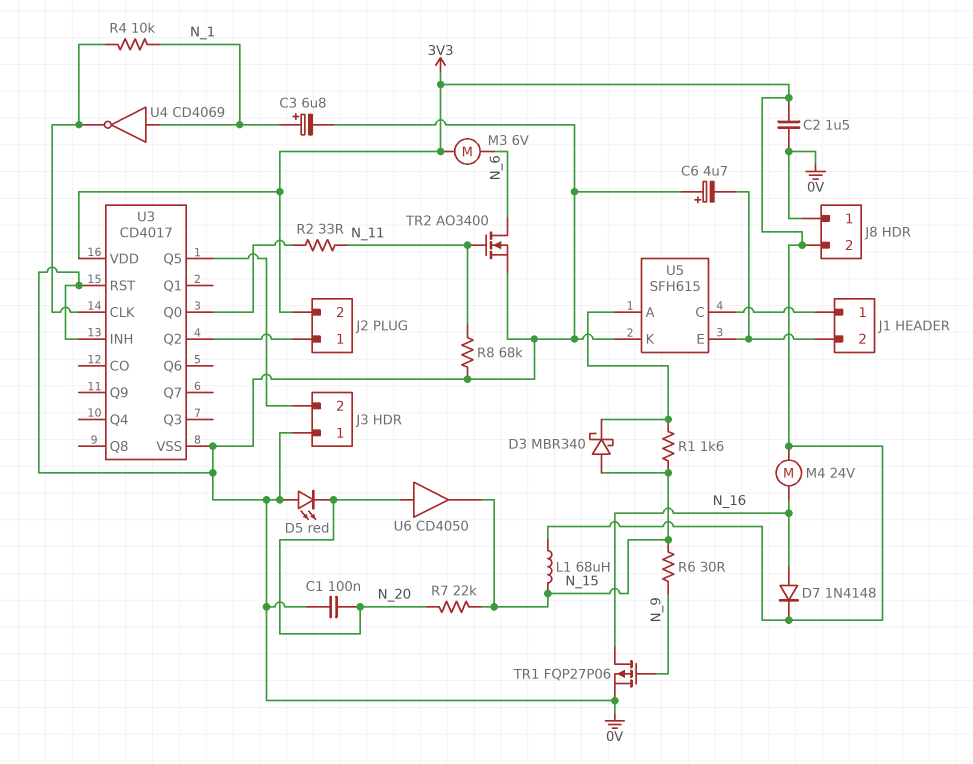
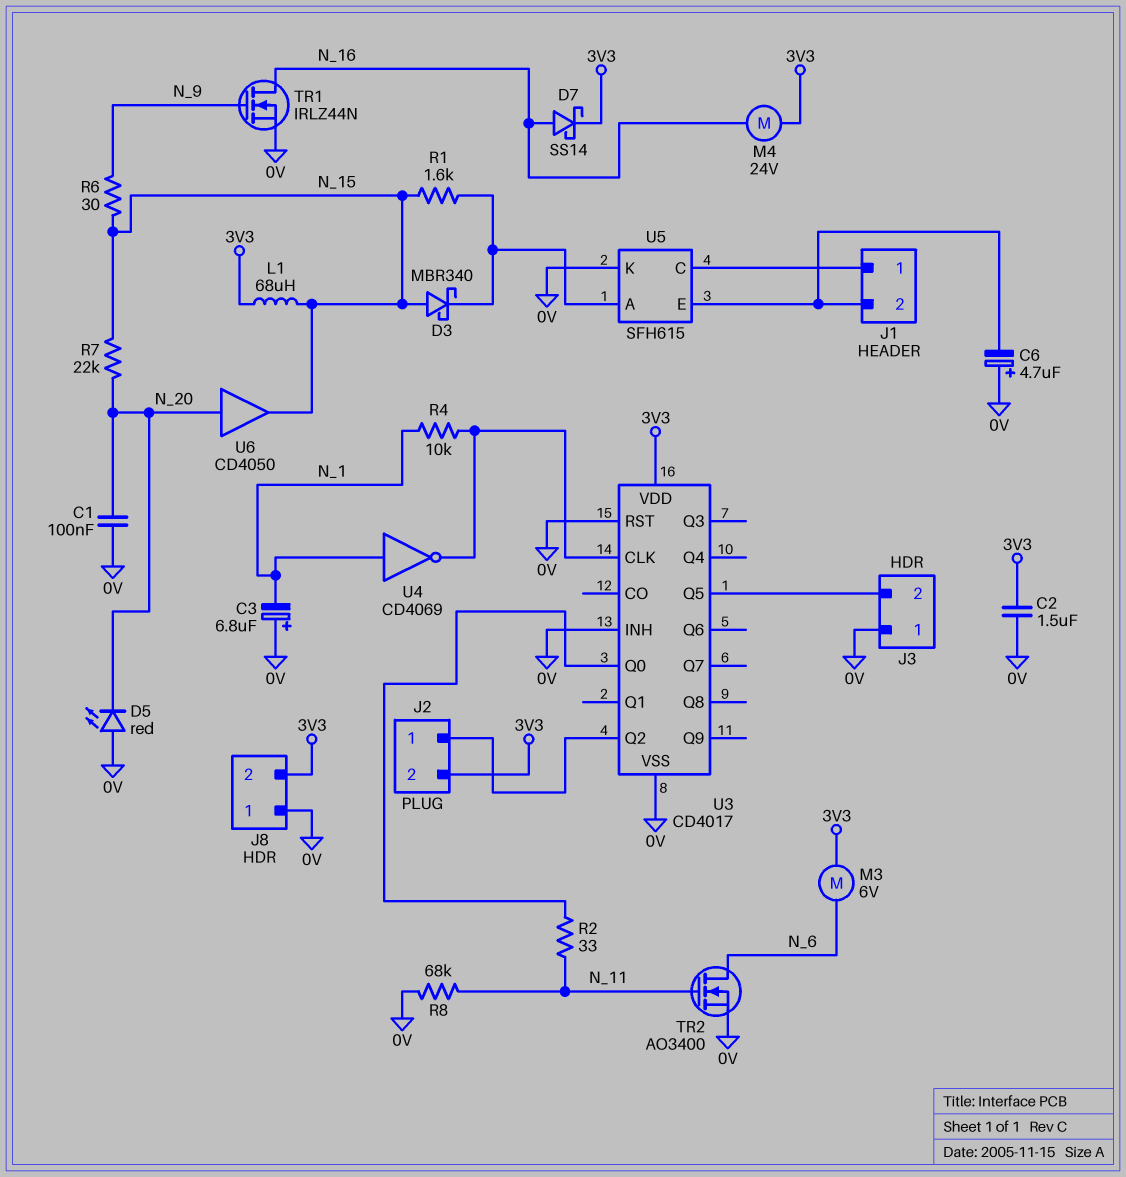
C3: 6.8uF (plus N_1, minus 0V) -> 6.8uF (plus 0V, minus N_1)
D7: diode 1N4148 (A N_16, K 3V3) -> schottky SS14 (A N_16, K 3V3)
TR1: PMOS FQP27P06 (G N_9, D N_16, S 0V) -> NMOS IRLZ44N (G N_9, D N_16, S 0V)

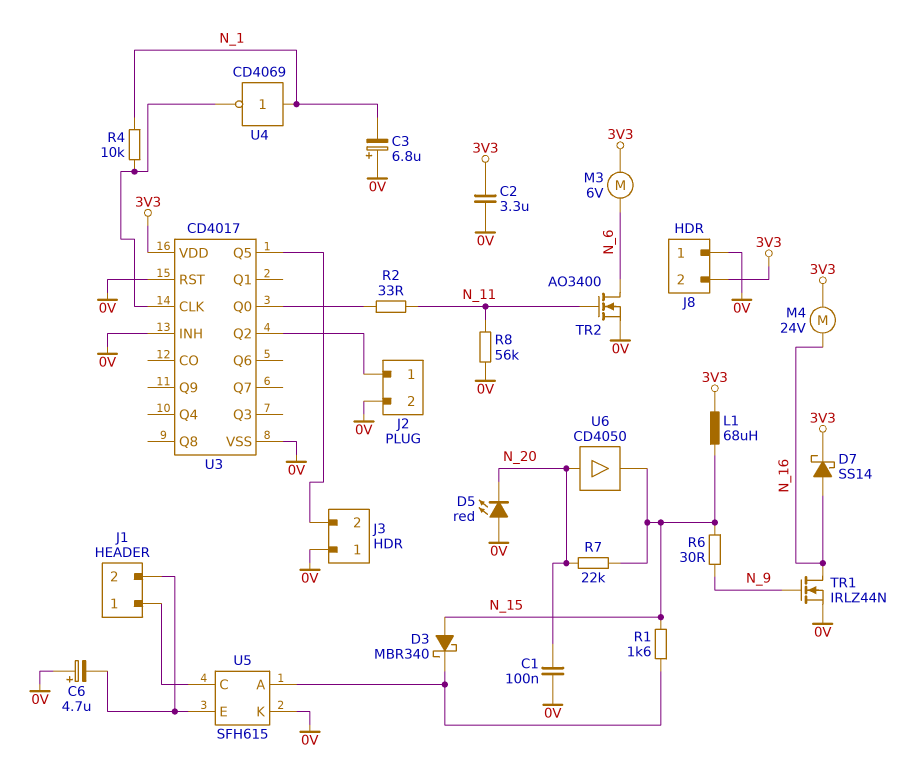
C2: 1.5uF (0V, 3V3) -> 3.3uF (0V, 3V3)
J2 pin 2: 3V3 -> 0V
R8: 68k (0V, N_11) -> 56k (0V, N_11)

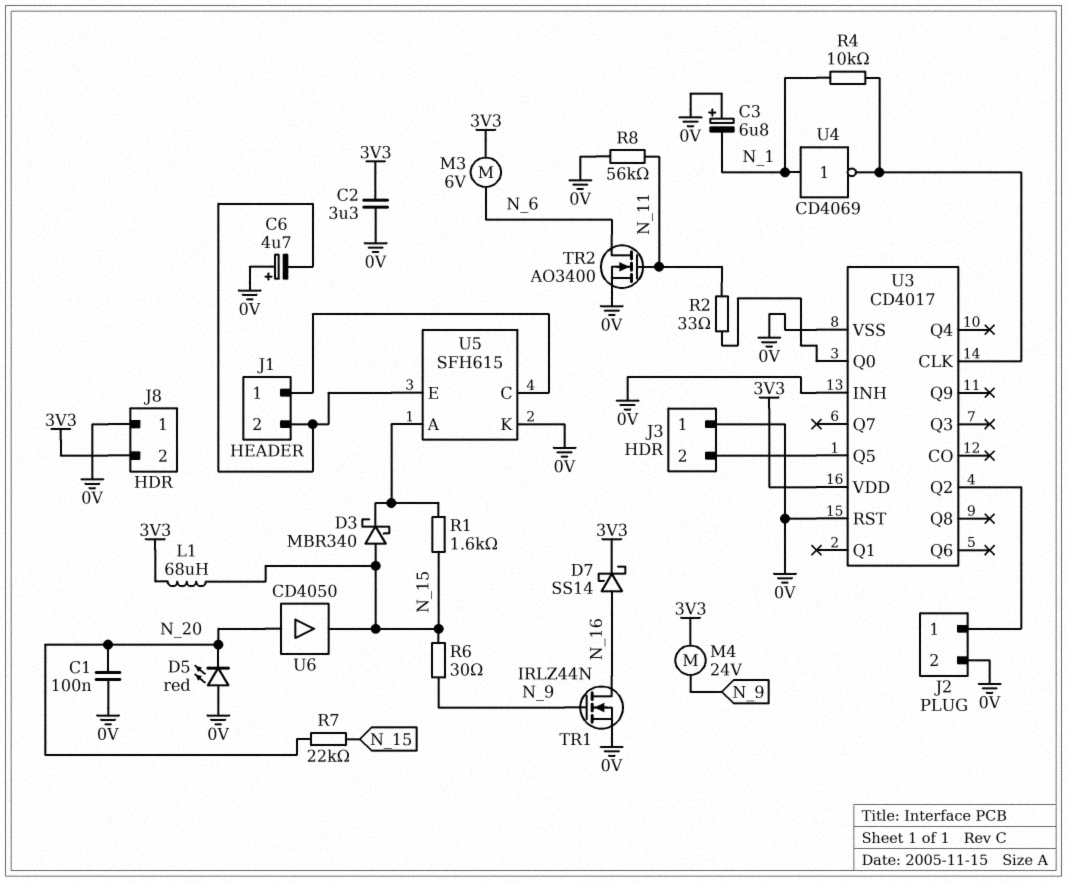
M4: motor 24V (3V3, N_16) -> motor 24V (3V3, N_9)

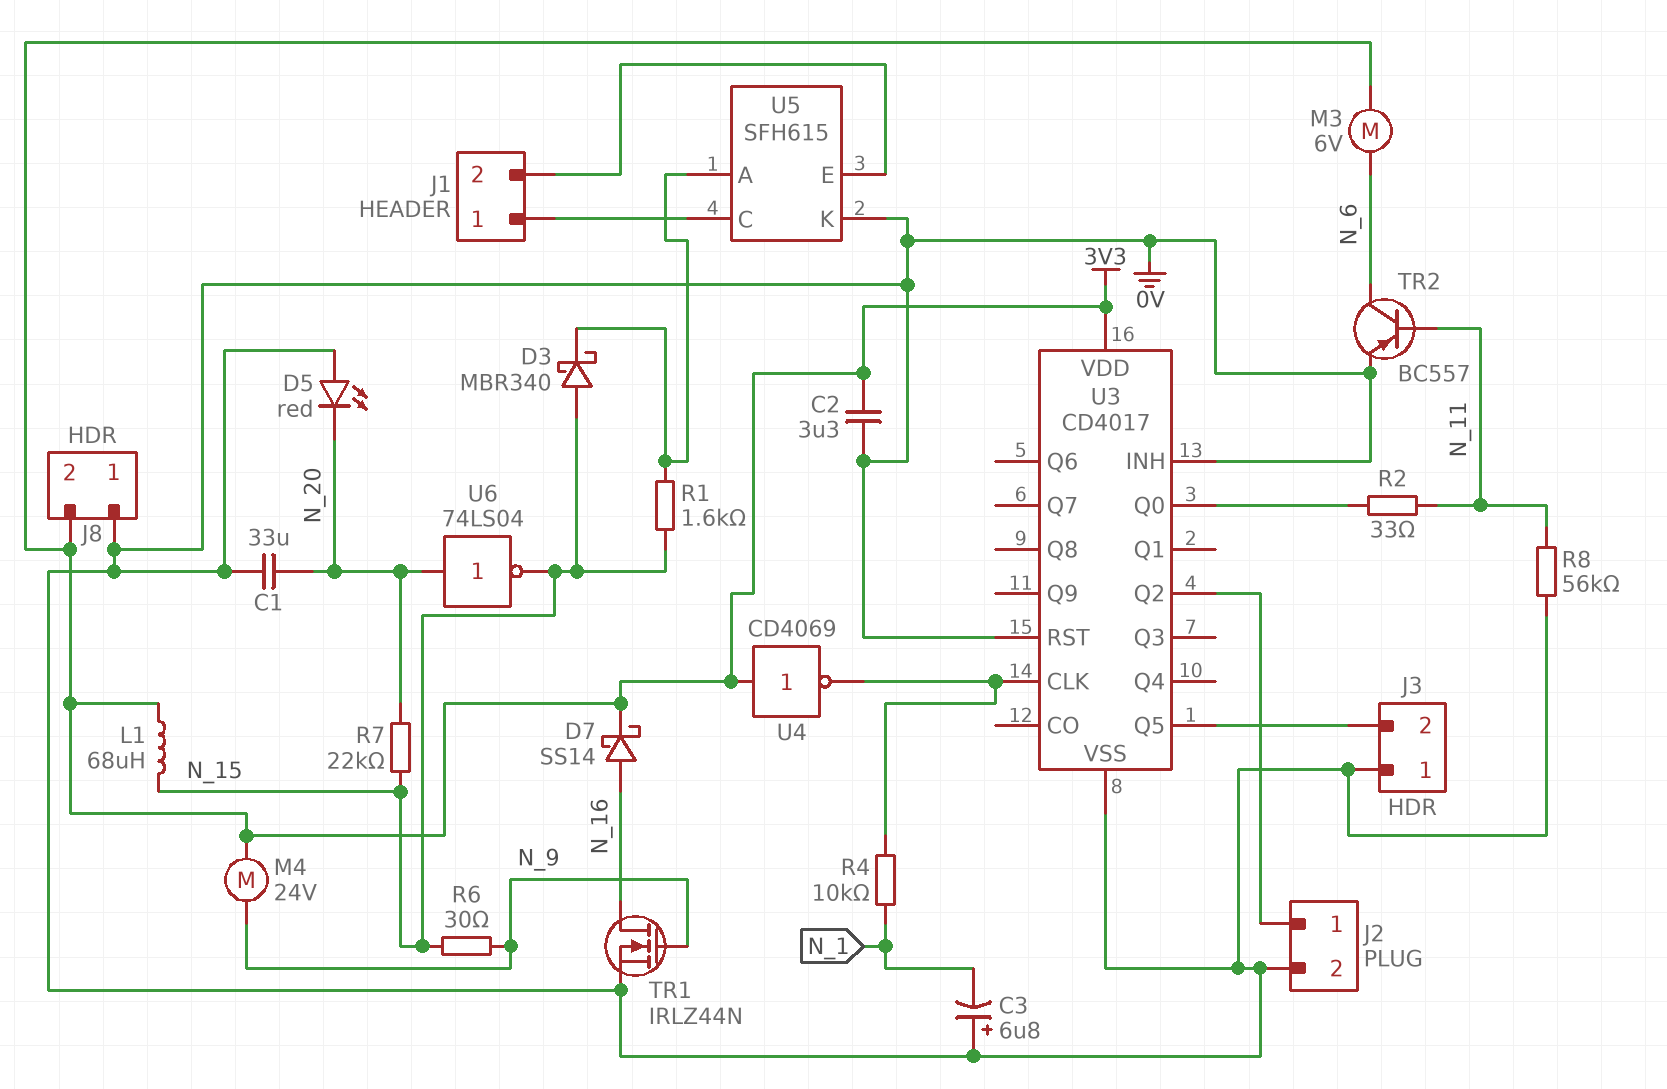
C1: 100nF (0V, N_20) -> 33uF (0V, N_20)
C6: 4.7uF (plus 0V, minus J1/2) -> none
TR2: NMOS AO3400 (G N_11, D N_6, S 0V) -> PNP BC557 (B N_11, C N_6, E 0V)
U4: NOT CD4069 (in N_1, out U3/CLK) -> NOT CD4069 (in 3V3, out U3/CLK)
U6: buffer CD4050 (in N_20, out N_15) -> NOT 74LS04 (in N_20, out N_15)

